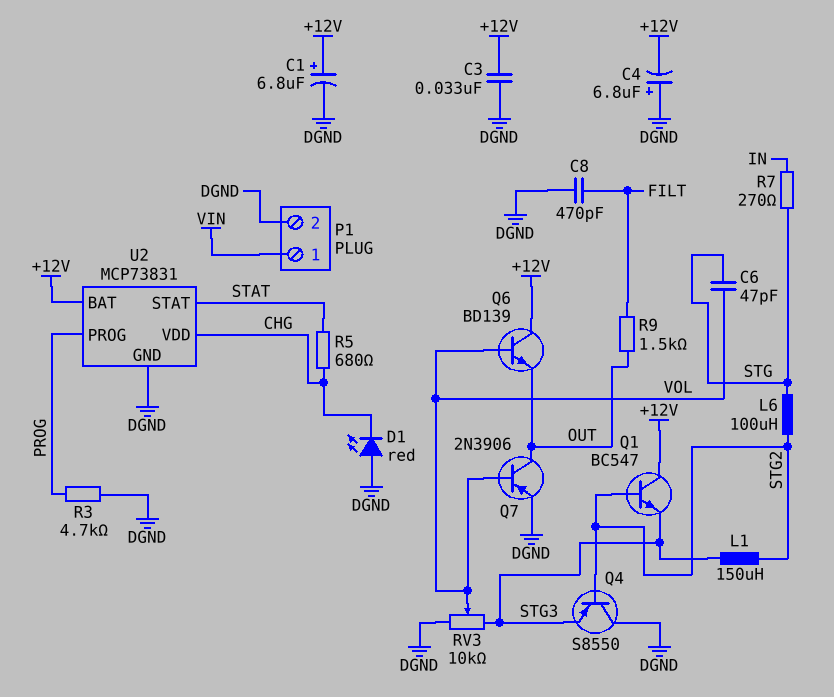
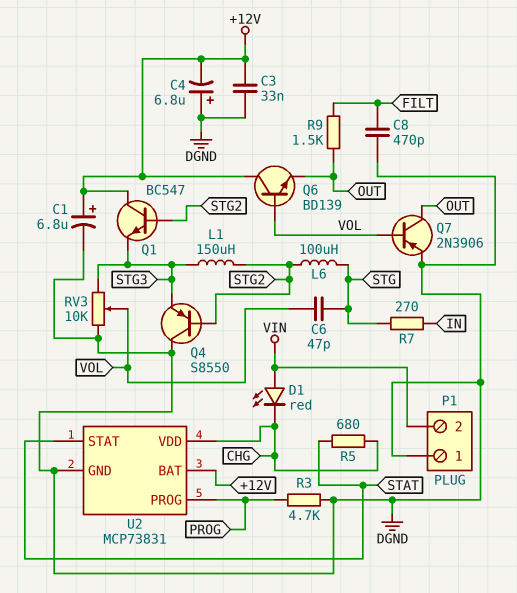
D1: LED red (A DGND, K CHG) -> LED red (A VIN, K CHG)
P1 pin 1: VIN -> DGND
P1 pin 2: DGND -> VIN

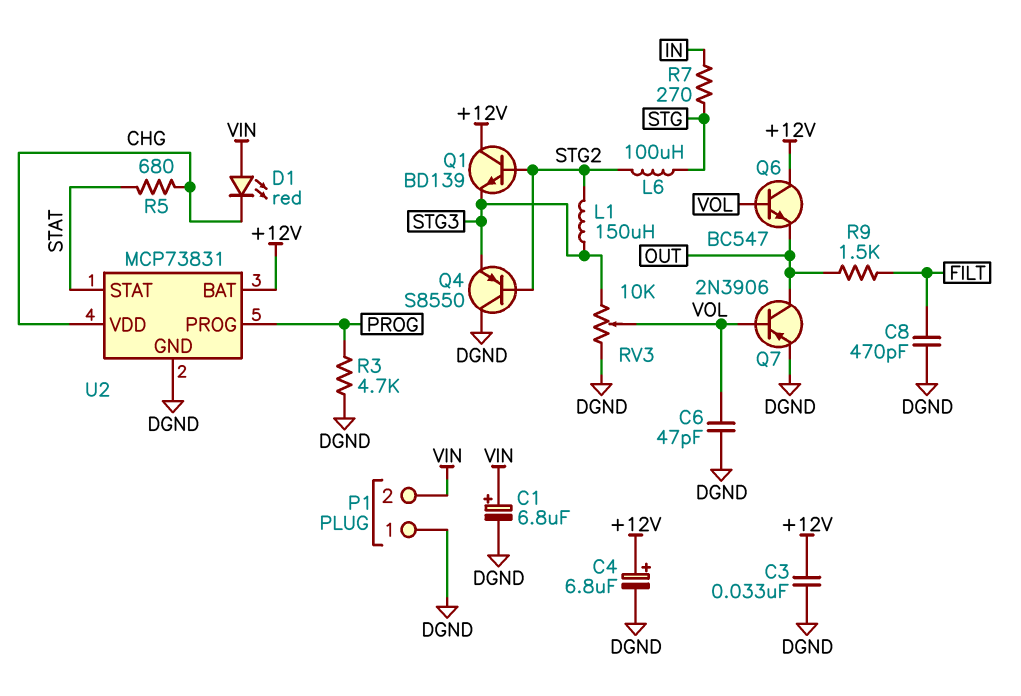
C1: 6.8uF (plus +12V, minus DGND) -> 6.8uF (plus VIN, minus DGND)
C4: 6.8uF (plus DGND, minus +12V) -> 6.8uF (plus +12V, minus DGND)
C6: 47pF (STG, VOL) -> 47pF (DGND, VOL)
Q1: NPN BC547 (B STG2, C +12V, E STG3) -> NPN BD139 (B STG2, C +12V, E STG3)
Q6: NPN BD139 (B VOL, C +12V, E OUT) -> NPN BC547 (B VOL, C +12V, E OUT)

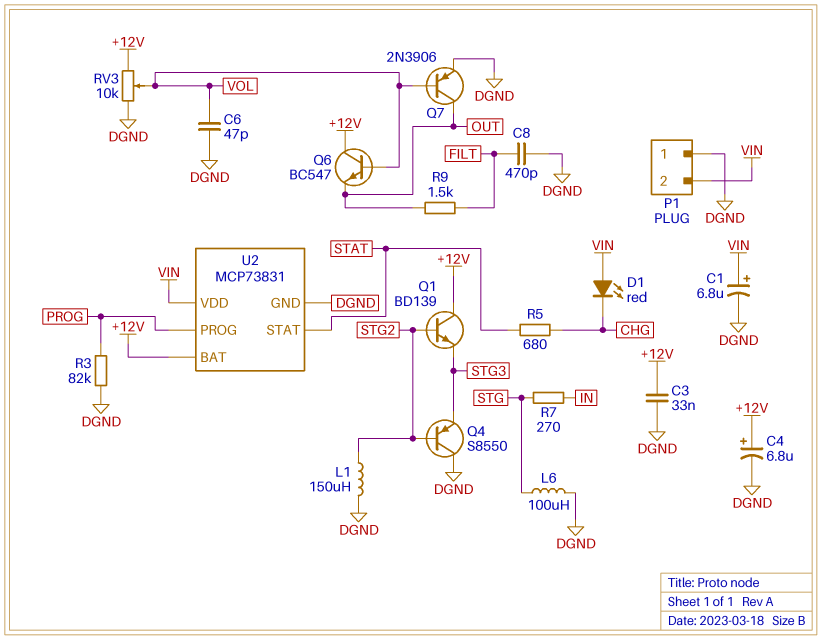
L1: 150uH (STG2, STG3) -> 150uH (DGND, STG2)
L6: 100uH (STG, STG2) -> 100uH (DGND, STG)
R3: 4.7k (DGND, PROG) -> 82k (DGND, PROG)
RV3: 10k (DGND, STG3, wiper VOL) -> 10k (+12V, DGND, wiper VOL)
U2 pin VDD: CHG -> VIN

